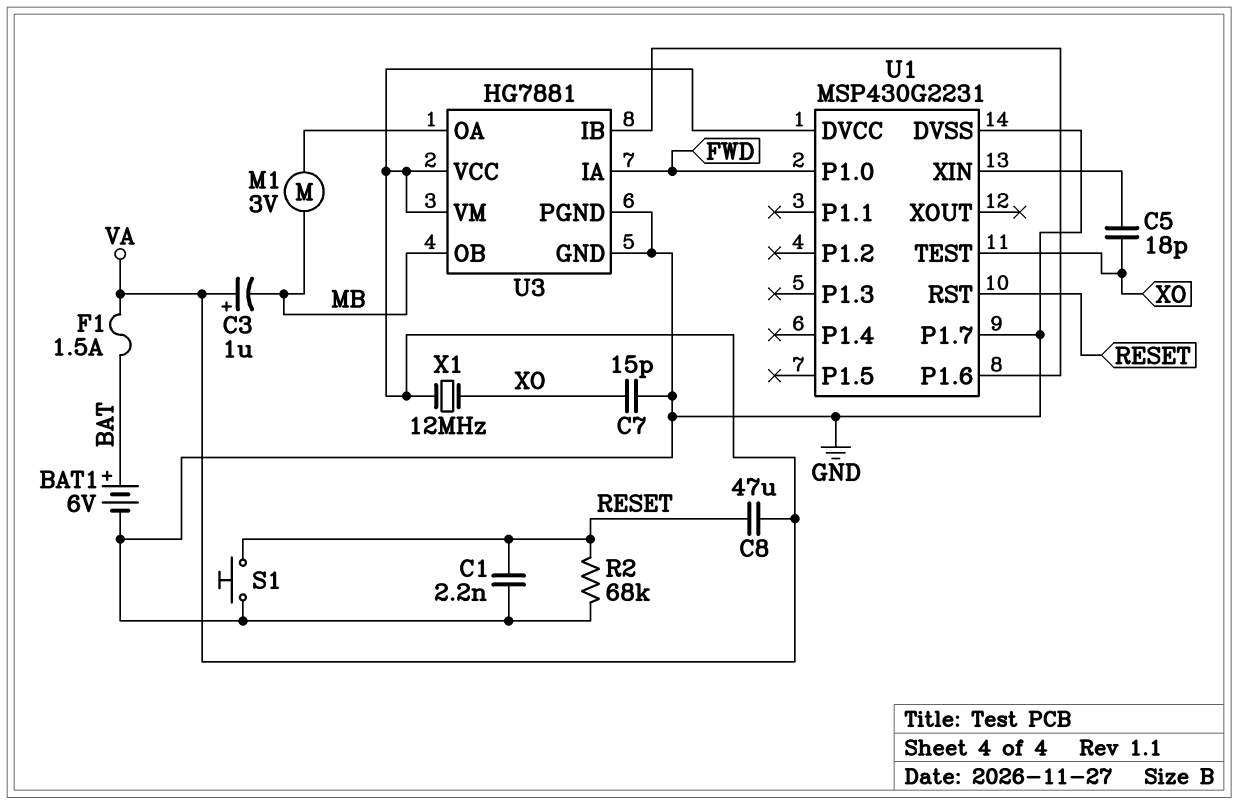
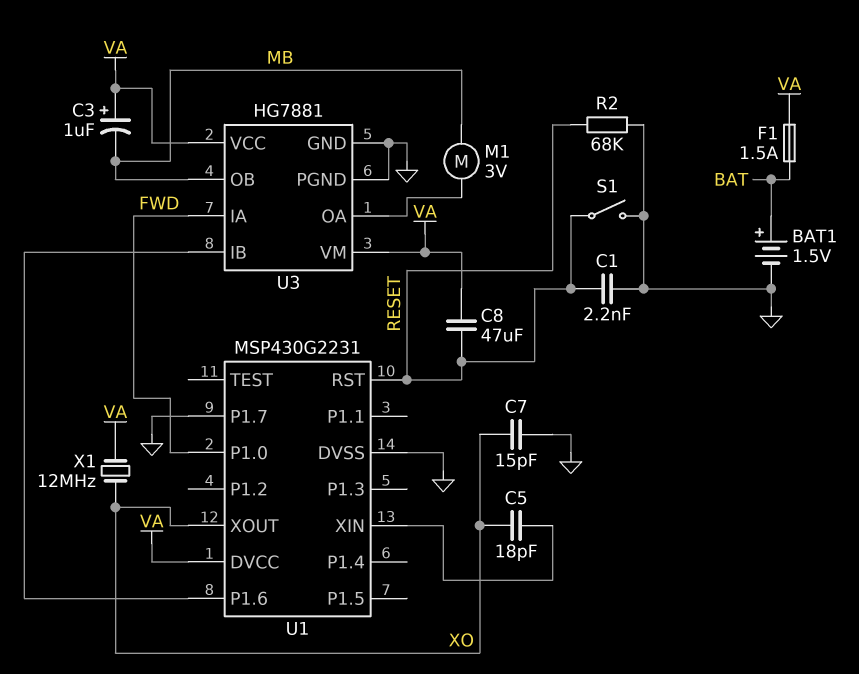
BAT1: 6V (plus BAT, minus GND) -> 1.5V (plus BAT, minus GND)
S1: button (GND, RESET) -> switch (GND, RESET)
U1 pin TEST: XO -> none
U1 pin XOUT: none -> XO

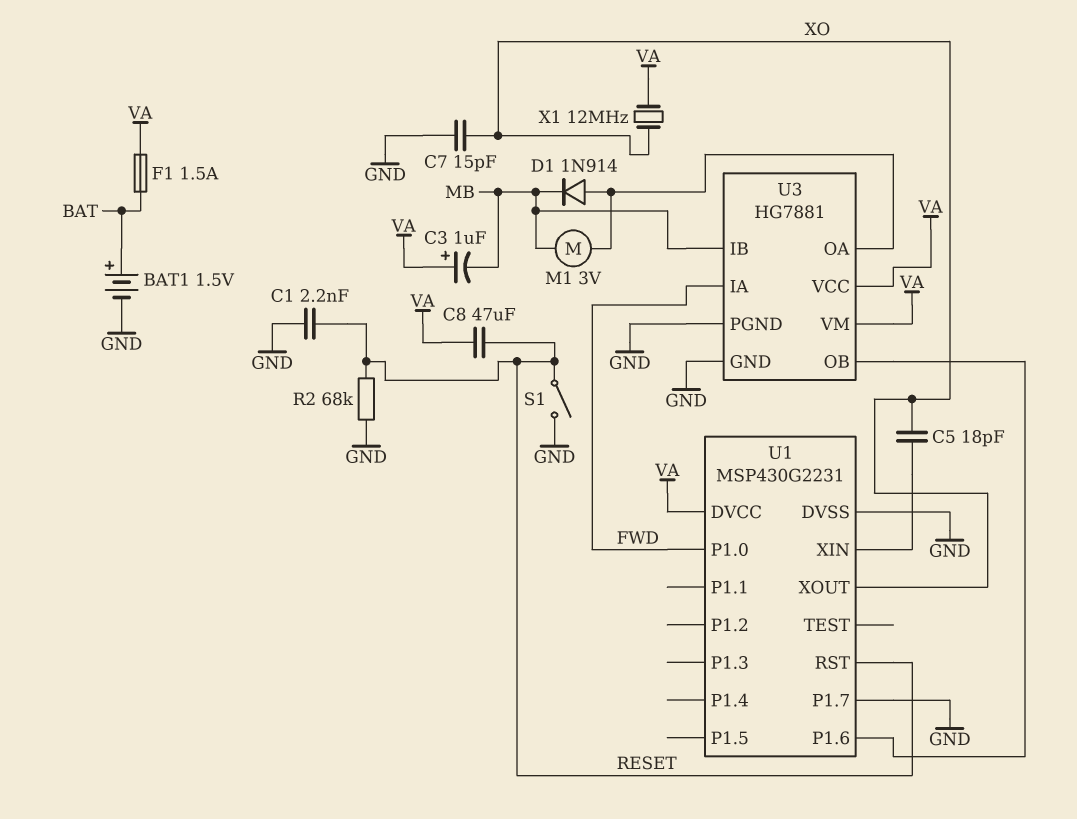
D1: none -> diode 1N914 (A U3/OA, K MB)
U3 pin IB: U1/P1.6 -> MB
U3 pin OB: MB -> U1/P1.6

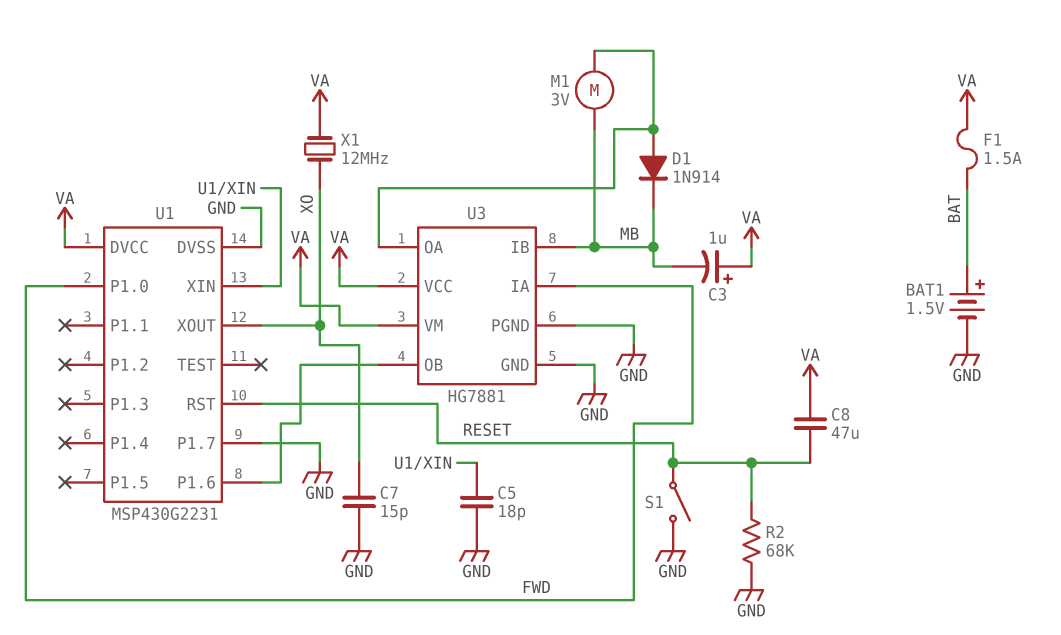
C1: 2.2nF (GND, RESET) -> none
C5: 18pF (U1/XIN, XO) -> 18pF (GND, U1/XIN)

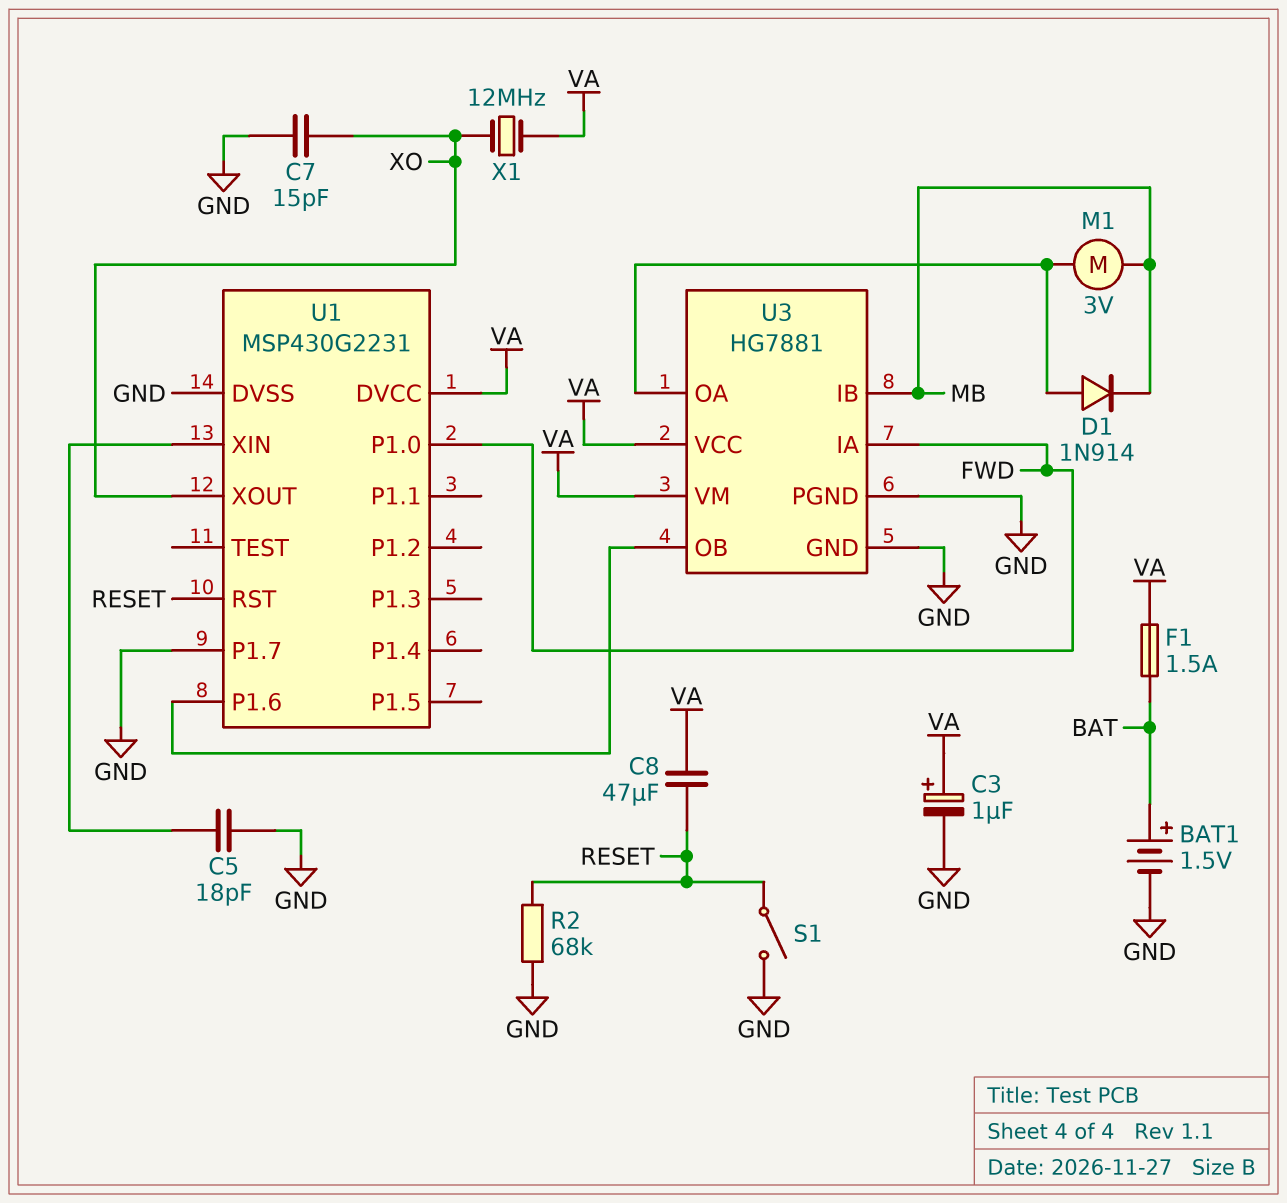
C3: 1uF (plus VA, minus MB) -> 1uF (plus VA, minus GND)

